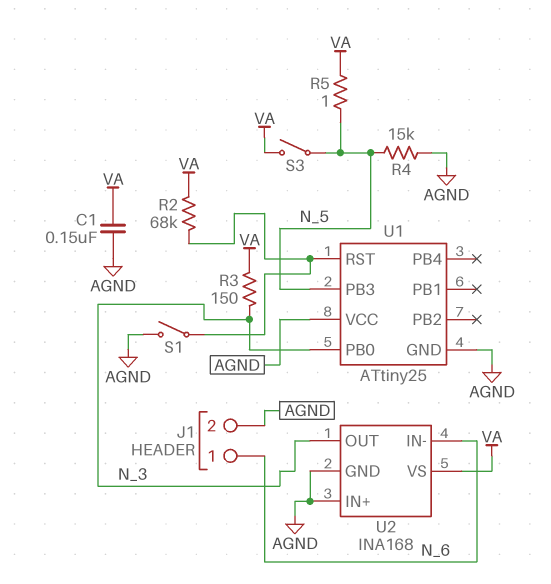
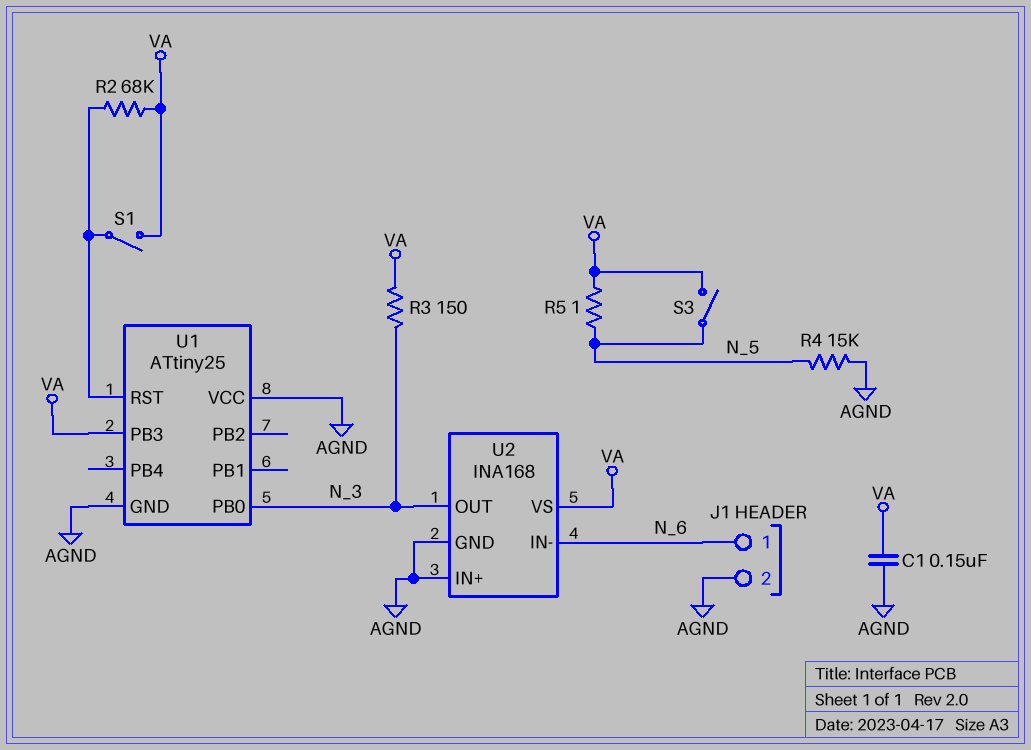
S1: switch (AGND, U1/RST) -> switch (U1/RST, VA)
U1 pin PB3: N_5 -> VA

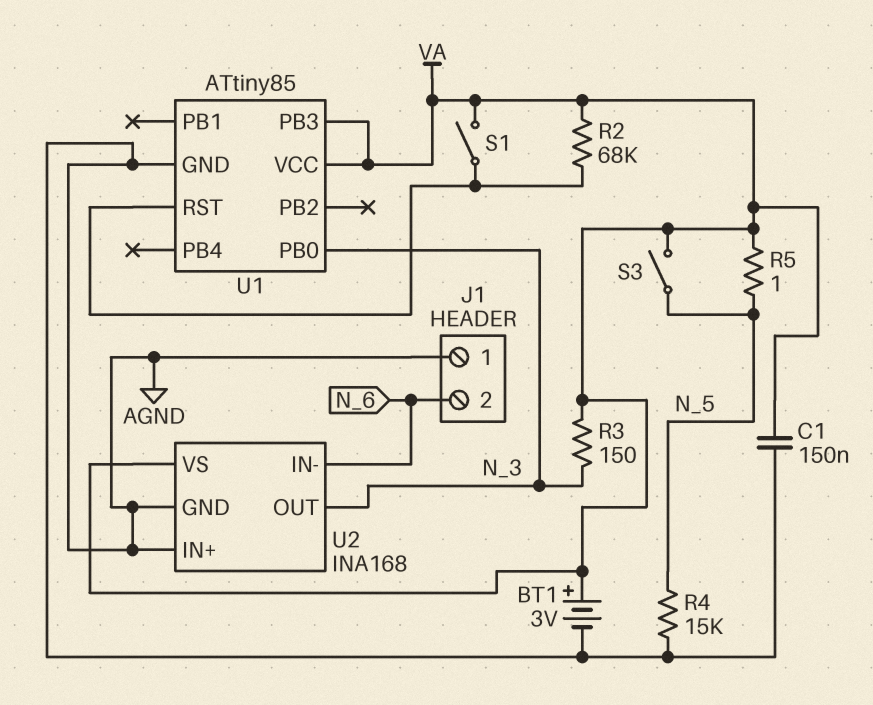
BT1: none -> 3V (plus VA, minus AGND)
J1 pin 1: N_6 -> AGND
J1 pin 2: AGND -> N_6
U1: ATtiny25 -> ATtiny85
U1 pin VCC: AGND -> VA

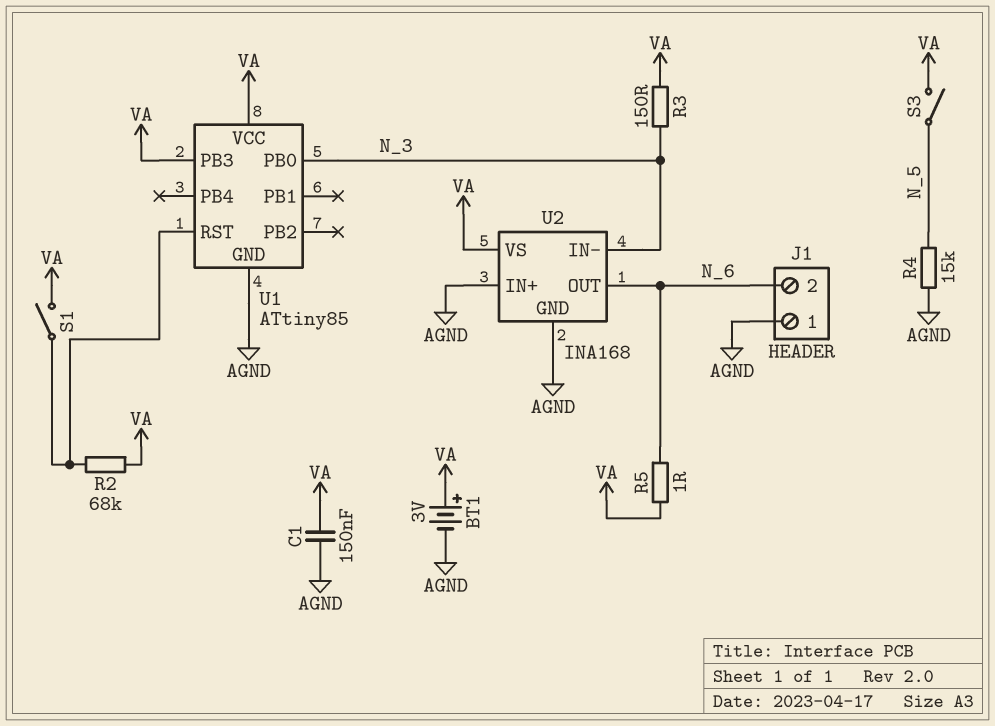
R5: 1 (N_5, VA) -> 1 (N_6, VA)
U2 pin IN-: N_6 -> N_3
U2 pin OUT: N_3 -> N_6

